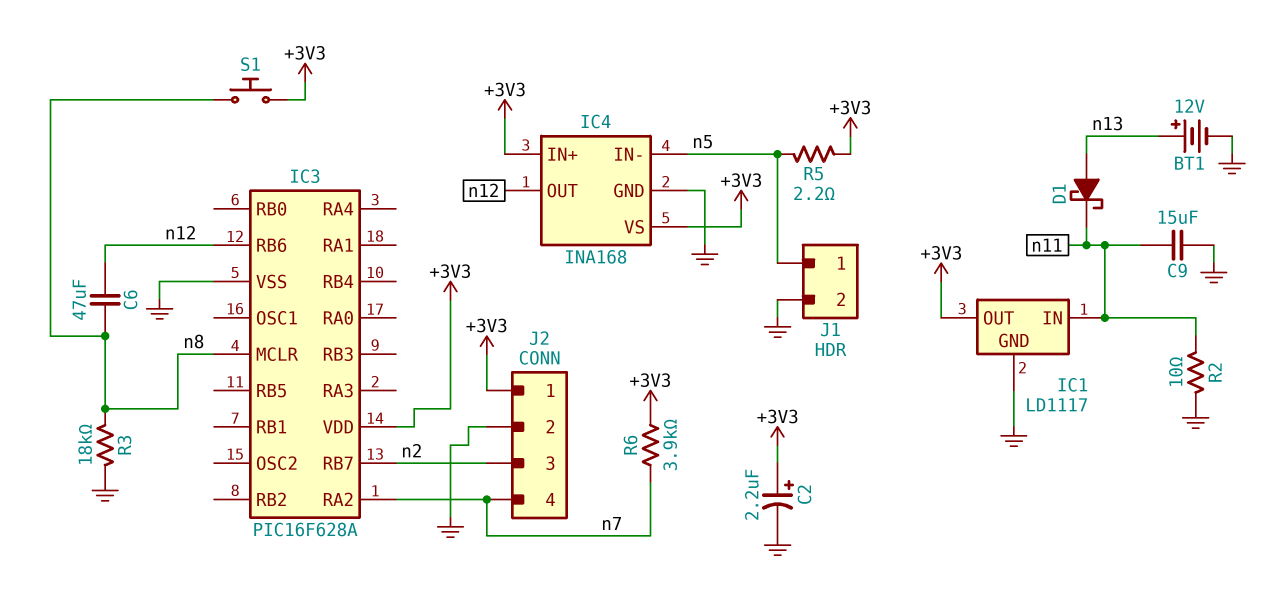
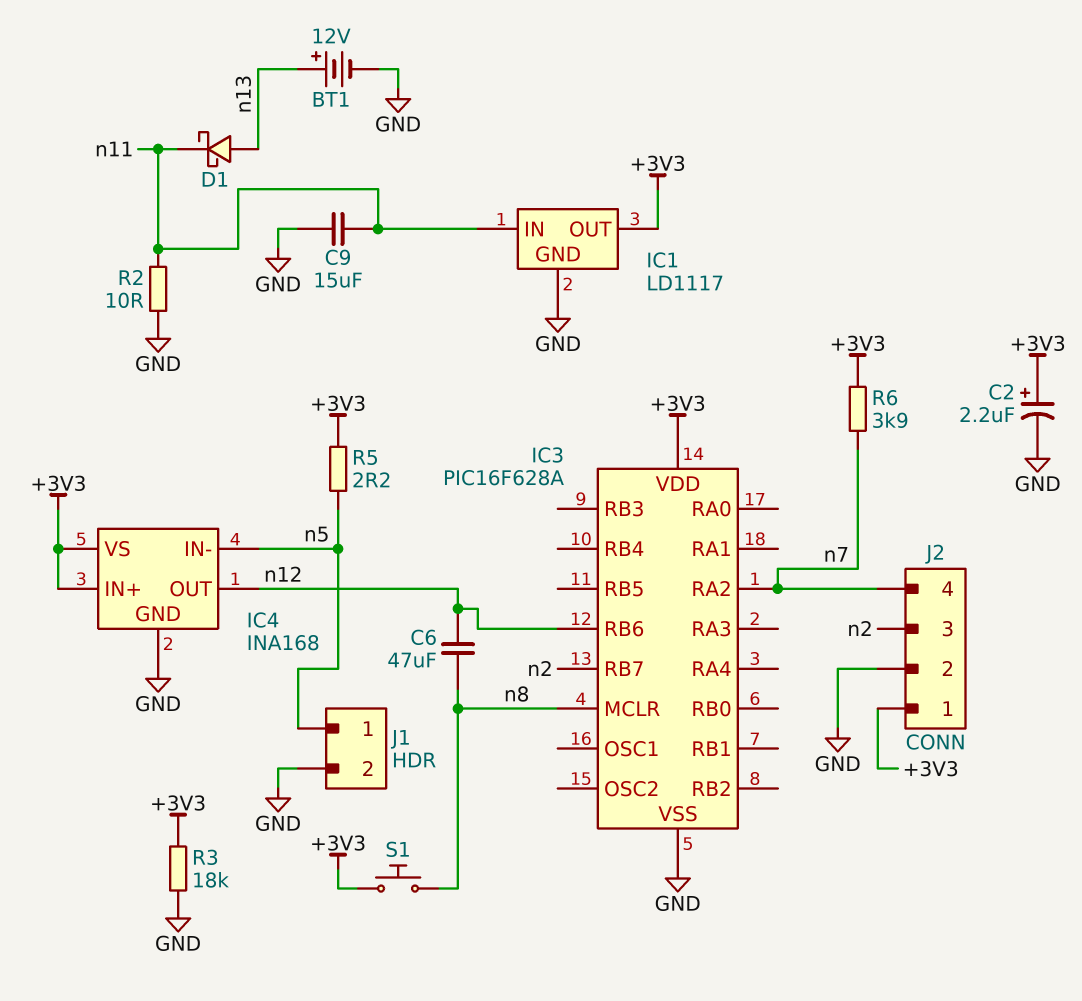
R3: 18k (GND, n8) -> 18k (+3V3, GND)

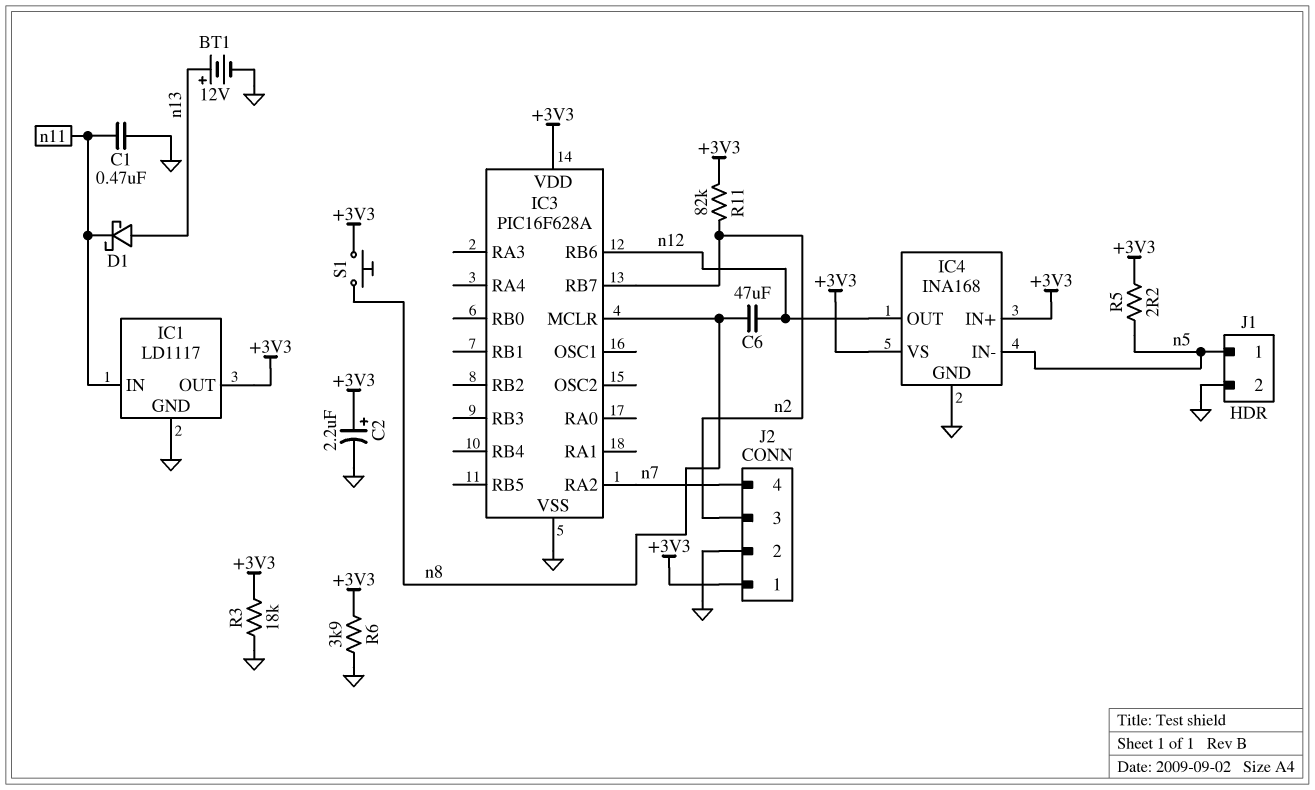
C1: none -> 470nF (GND, n11)
C9: 15uF (GND, n11) -> none
R2: 10 (GND, n11) -> none
R6: 3.9k (+3V3, n7) -> 3.9k (+3V3, GND)
R11: none -> 82k (+3V3, n2)

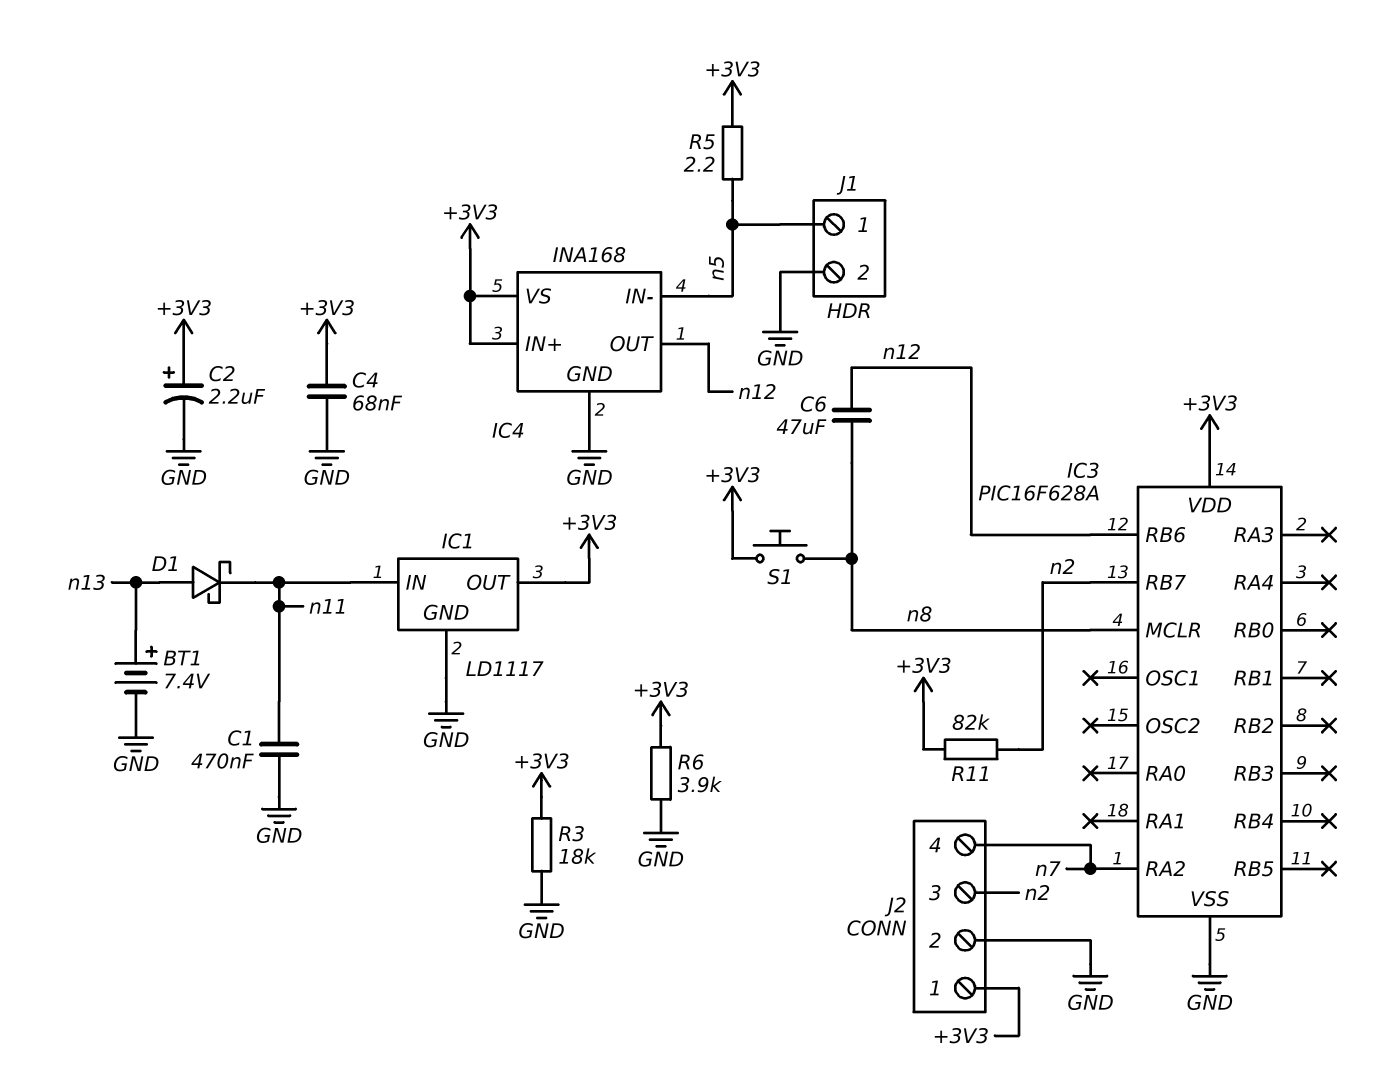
BT1: 12V (plus n13, minus GND) -> 7.4V (plus n13, minus GND)
C4: none -> 68nF (+3V3, GND)

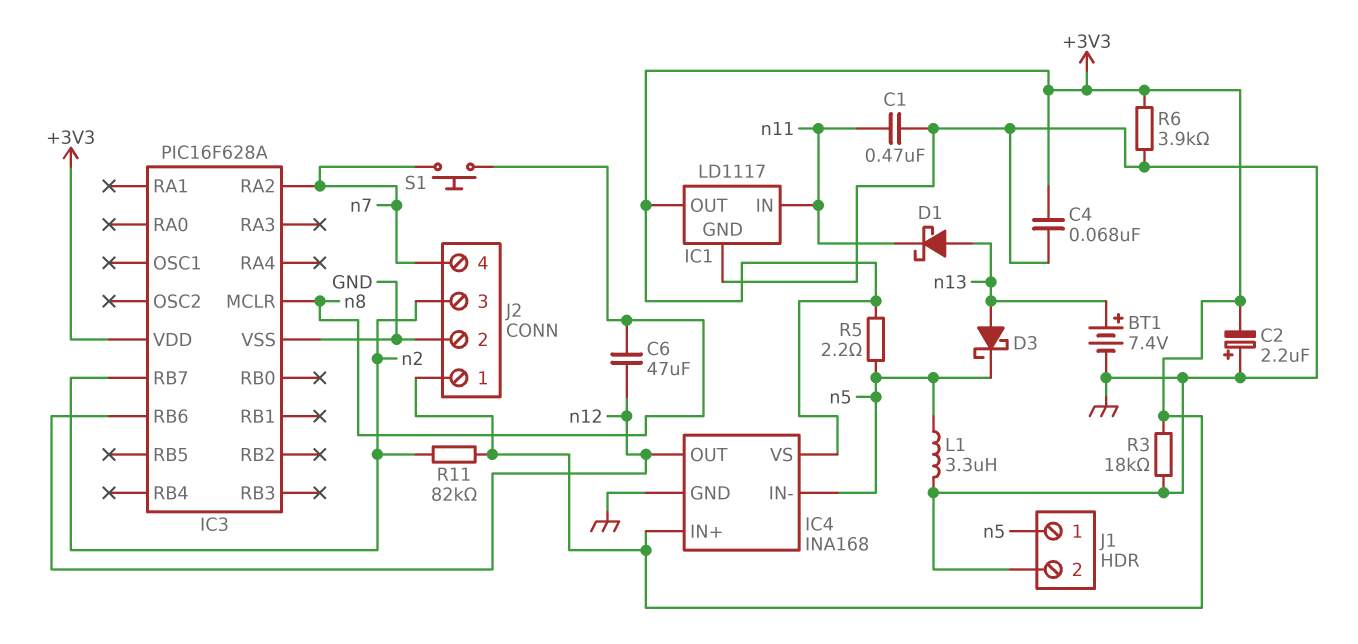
C2: 2.2uF (plus +3V3, minus GND) -> 2.2uF (plus GND, minus +3V3)
D3: none -> schottky (A n13, K n5)
L1: none -> 3.3uH (GND, n5)
S1: button (+3V3, n8) -> button (n7, n8)

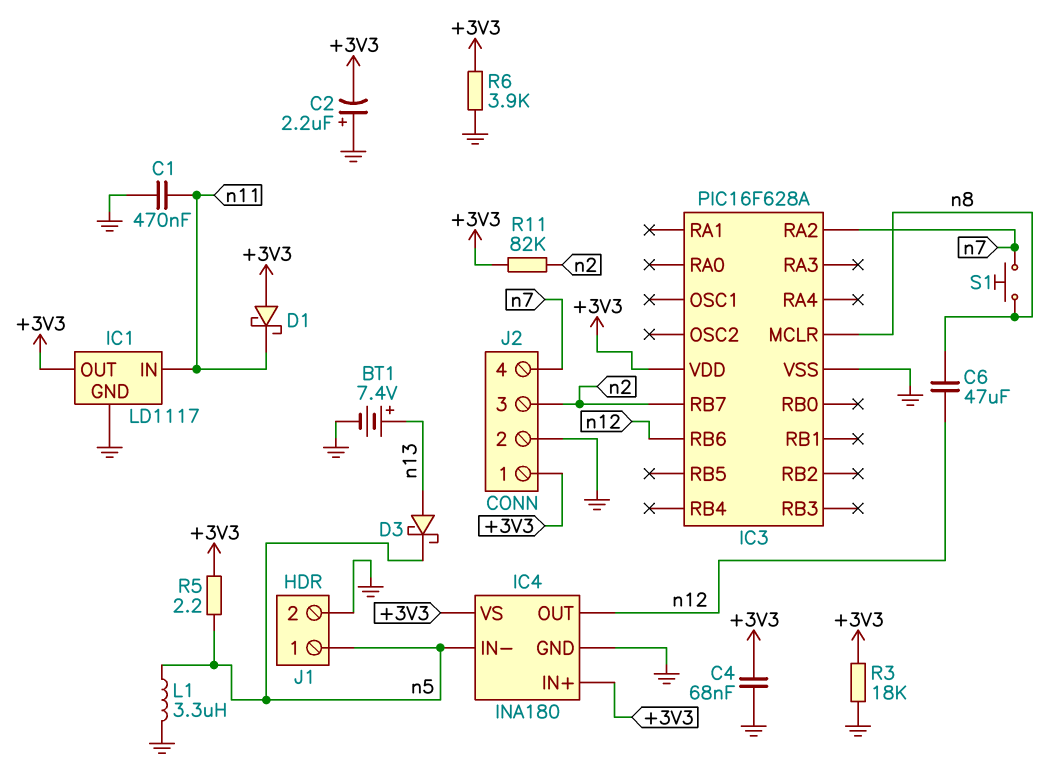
D1: schottky (A n13, K n11) -> schottky (A +3V3, K n11)
IC4: INA168 -> INA180

